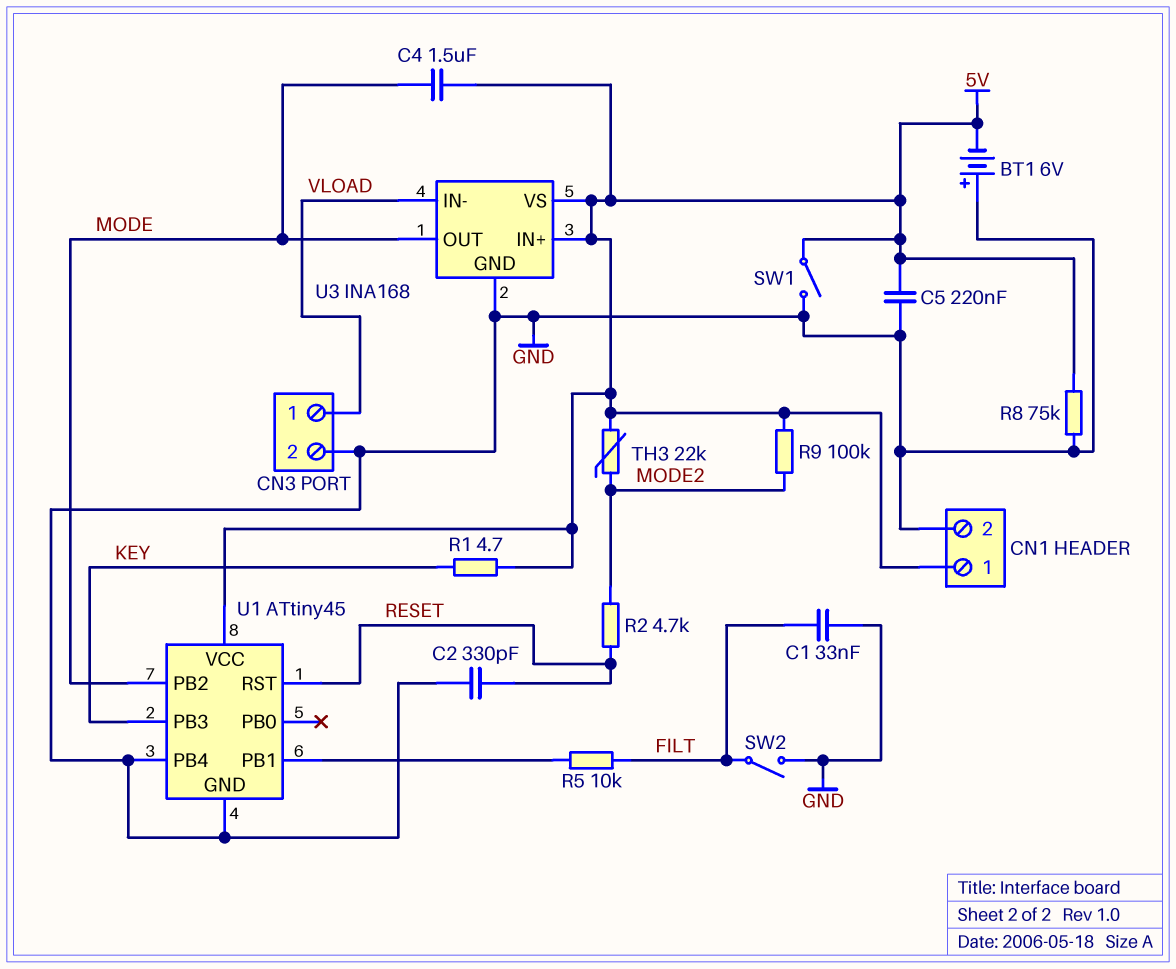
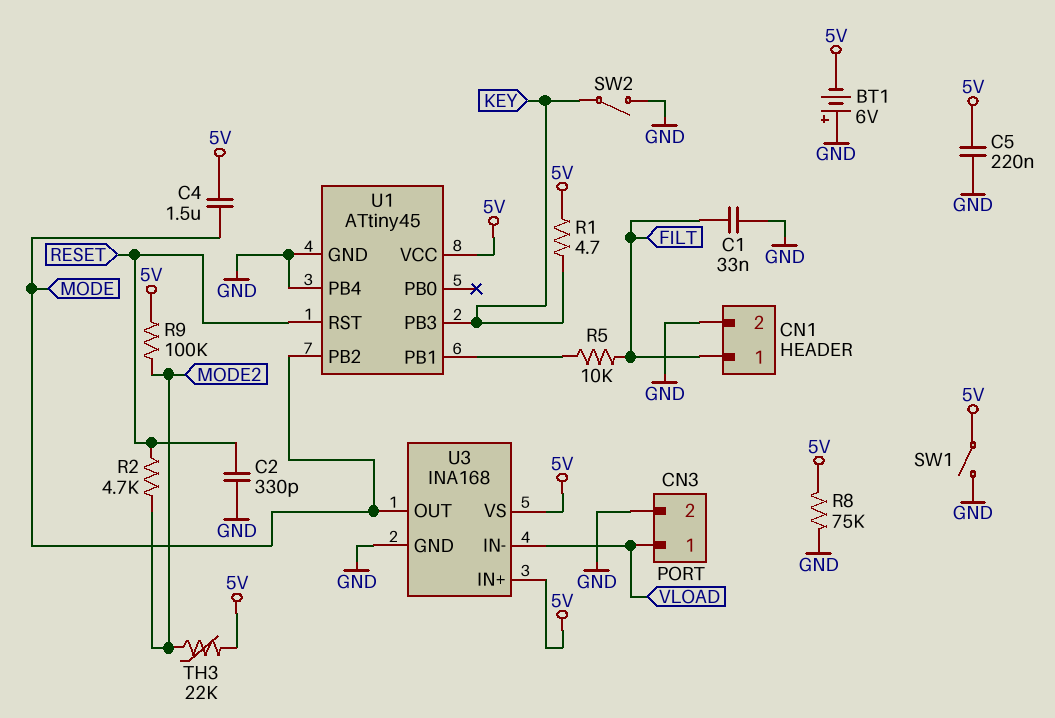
CN1 pin 1: 5V -> FILT
SW2: switch (FILT, GND) -> switch (GND, KEY)

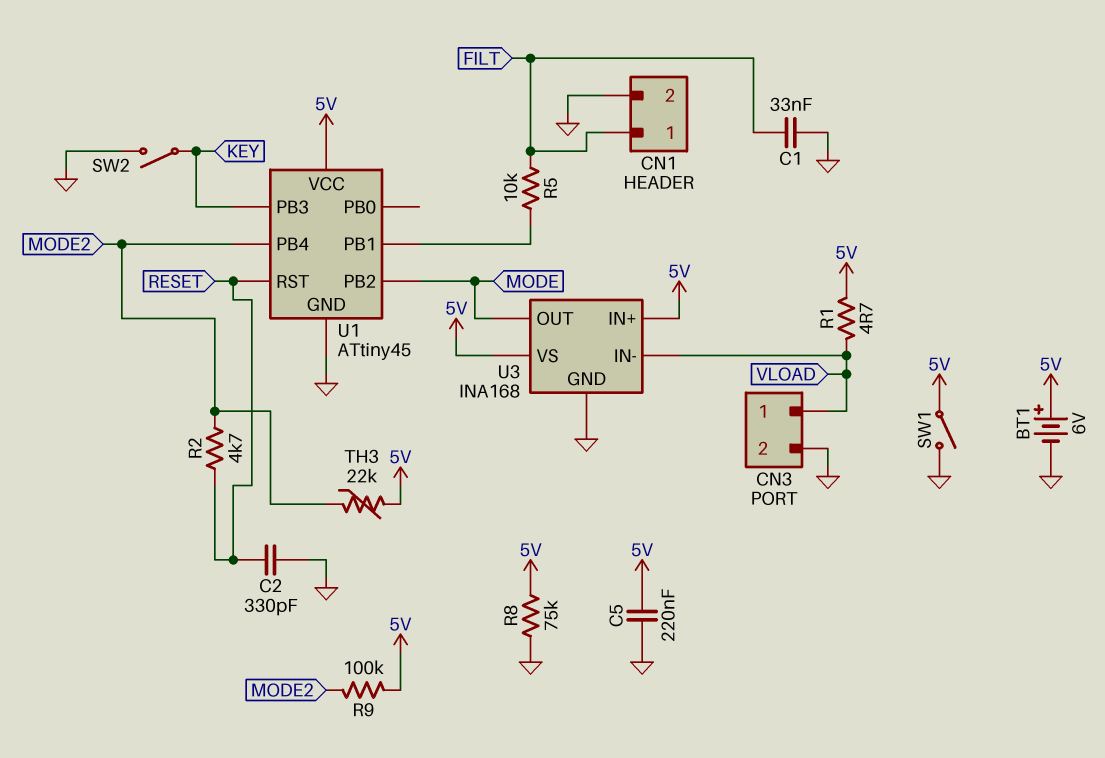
BT1: 6V (plus GND, minus 5V) -> 6V (plus 5V, minus GND)
C4: 1.5uF (5V, MODE) -> none
R1: 4.7 (5V, KEY) -> 4.7 (5V, VLOAD)
U1 pin PB4: GND -> MODE2

